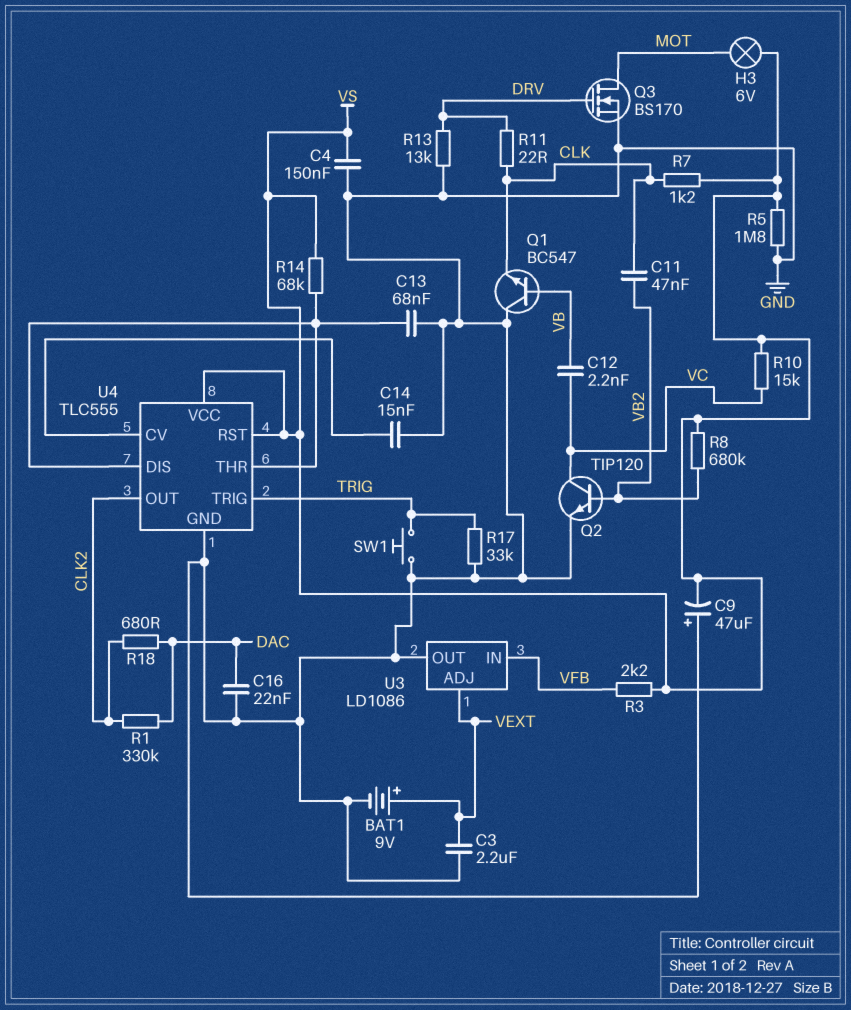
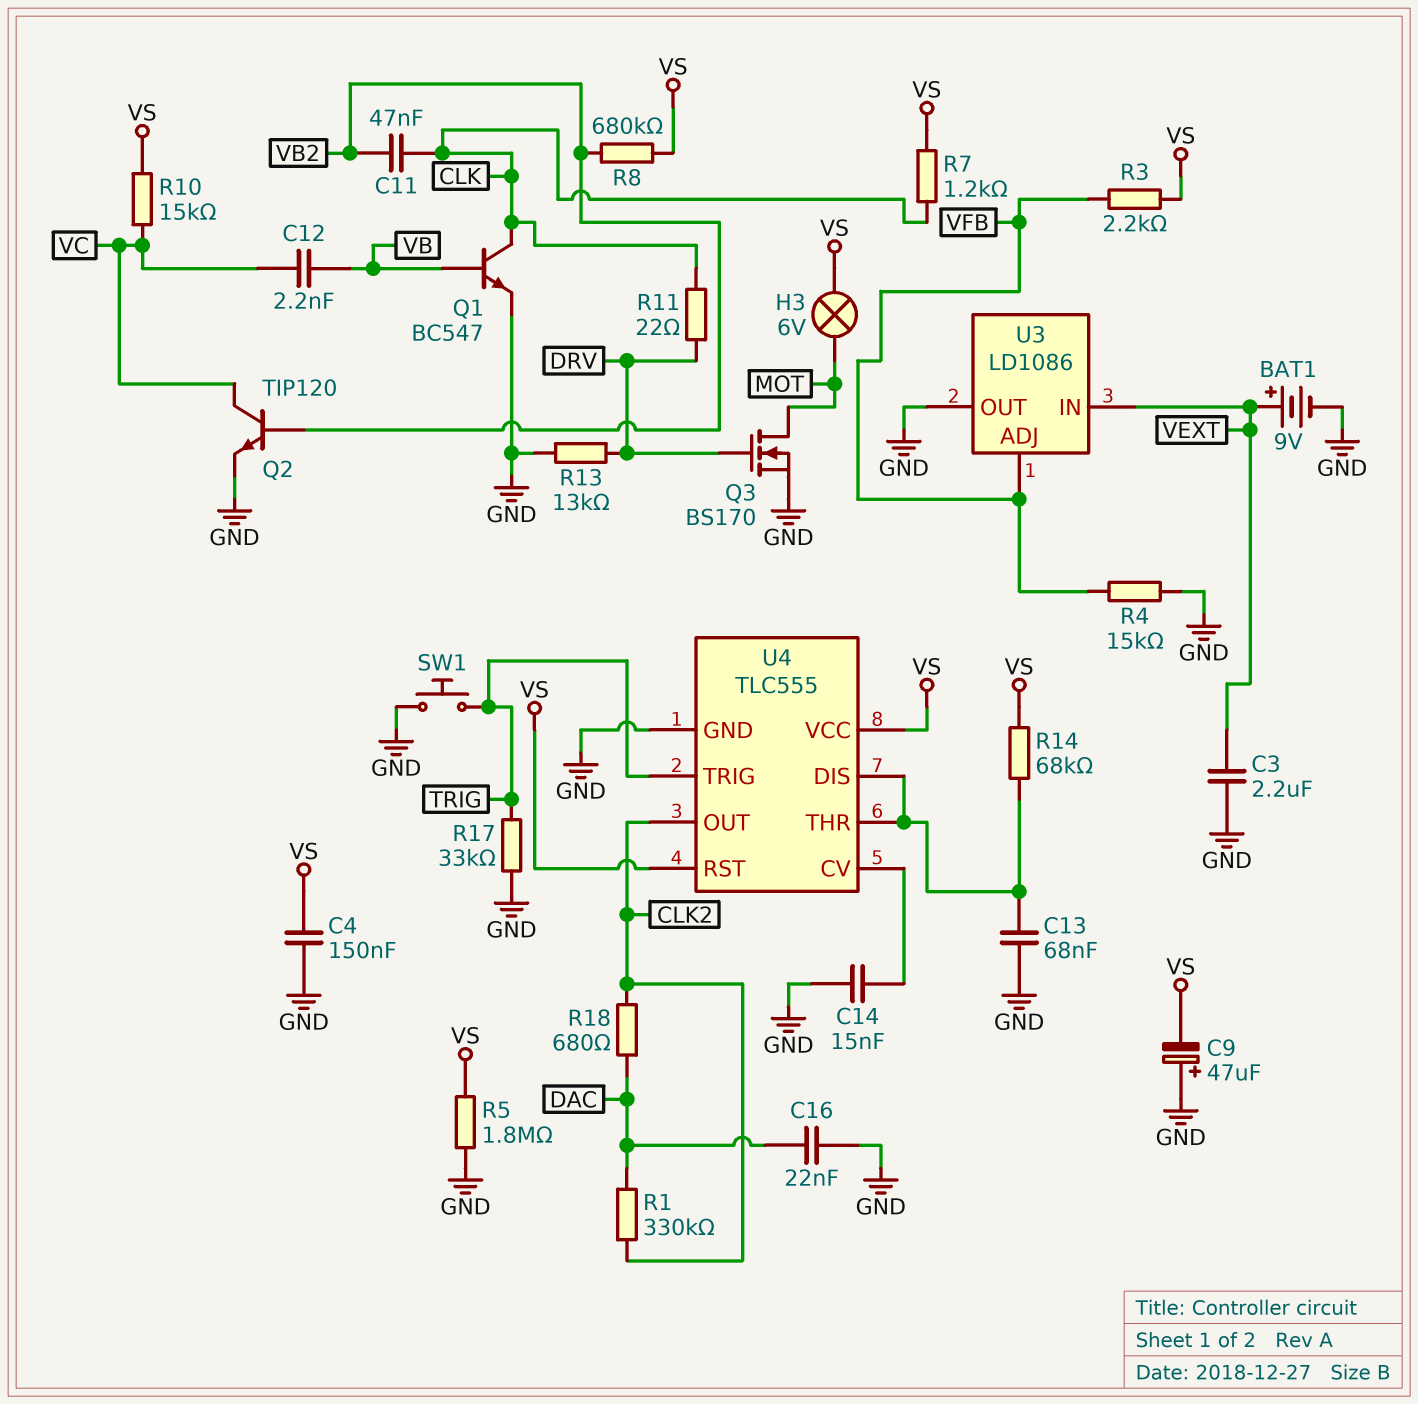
Q1: NPN BC547 (B VB, C GND, E CLK) -> NPN BC547 (B VB, C CLK, E GND)
R4: none -> 15k (GND, VFB)
U3 pin ADJ: VEXT -> VFB
U3 pin IN: VFB -> VEXT

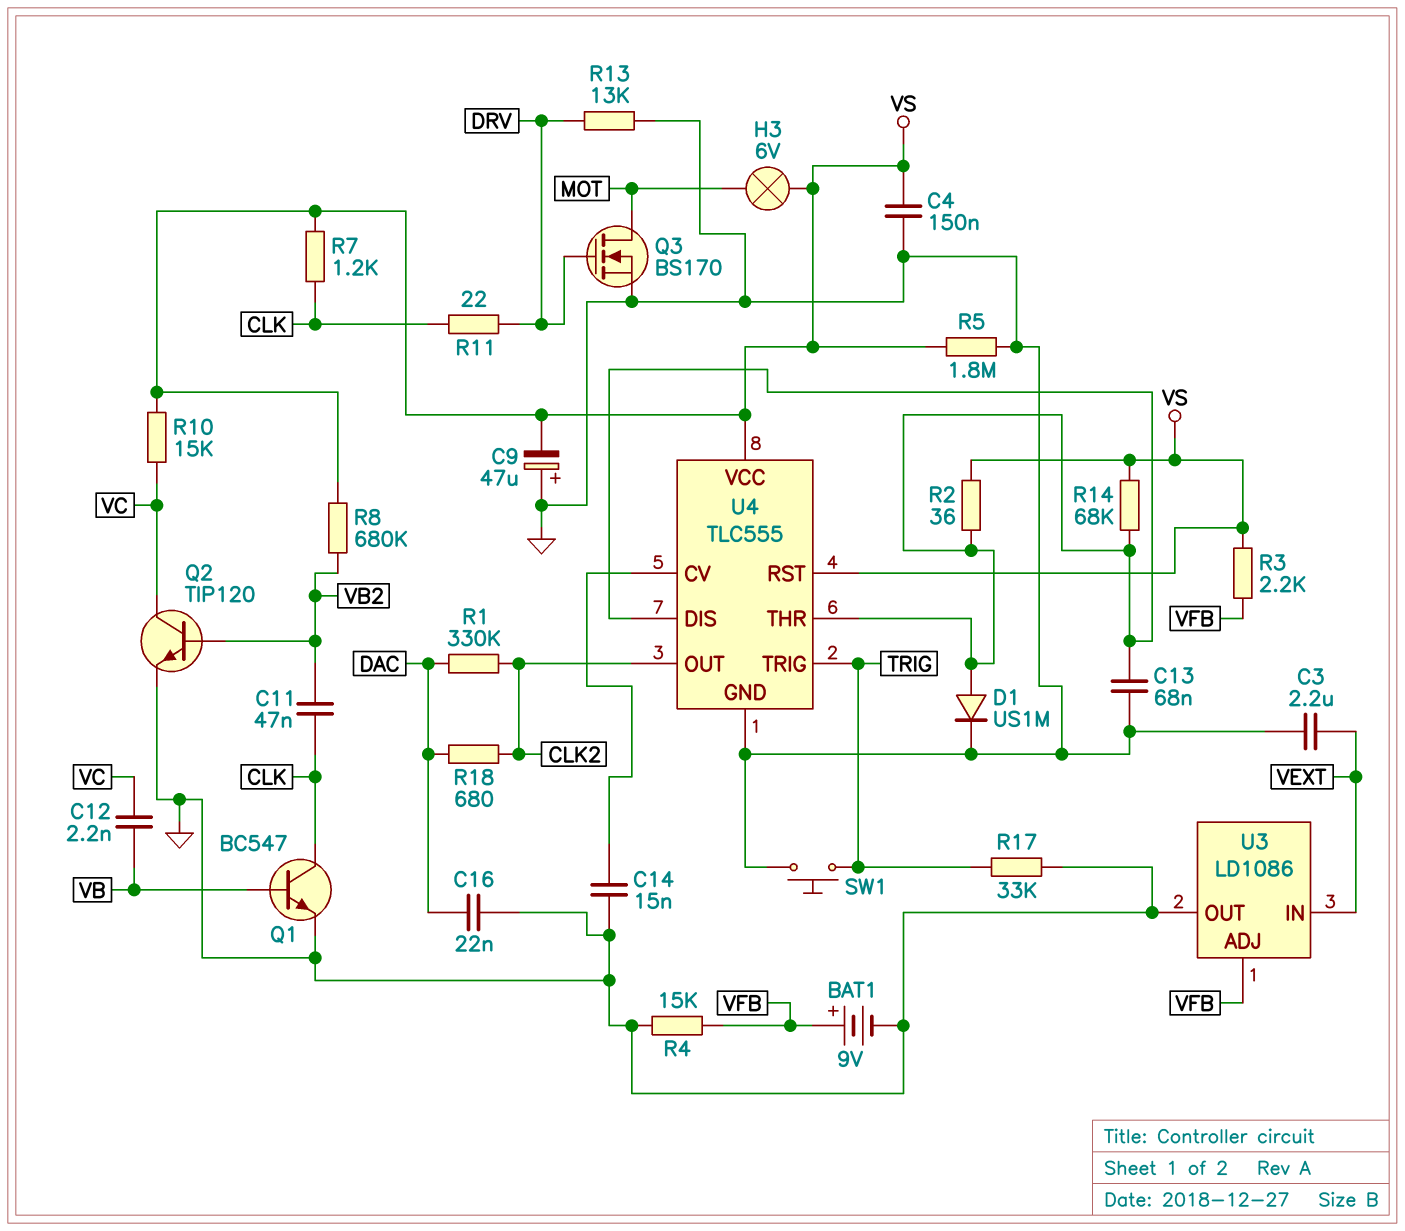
BAT1: 9V (plus VEXT, minus GND) -> 9V (plus VFB, minus GND)
D1: none -> diode US1M (A U4/DIS, K GND)
R2: none -> 36 (U4/DIS, VS)

